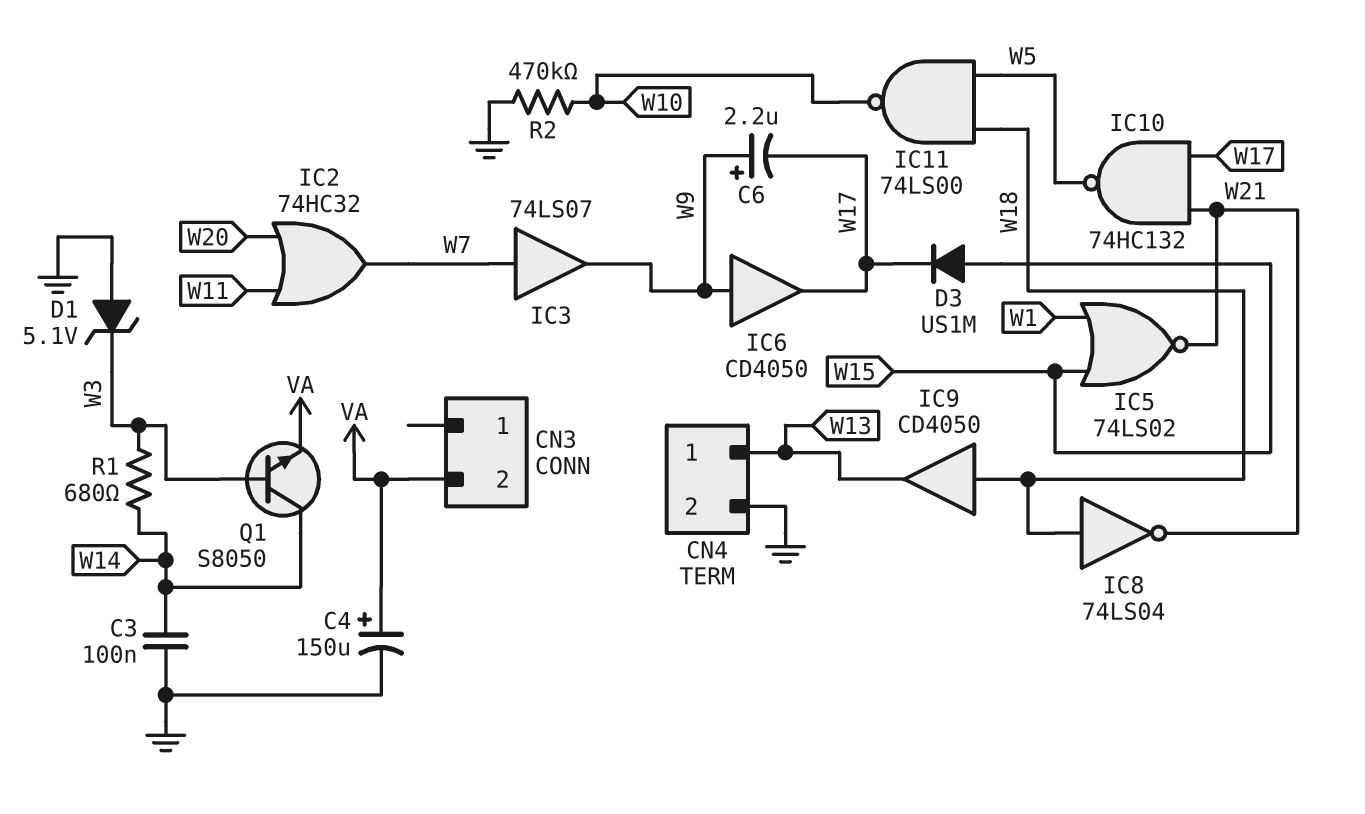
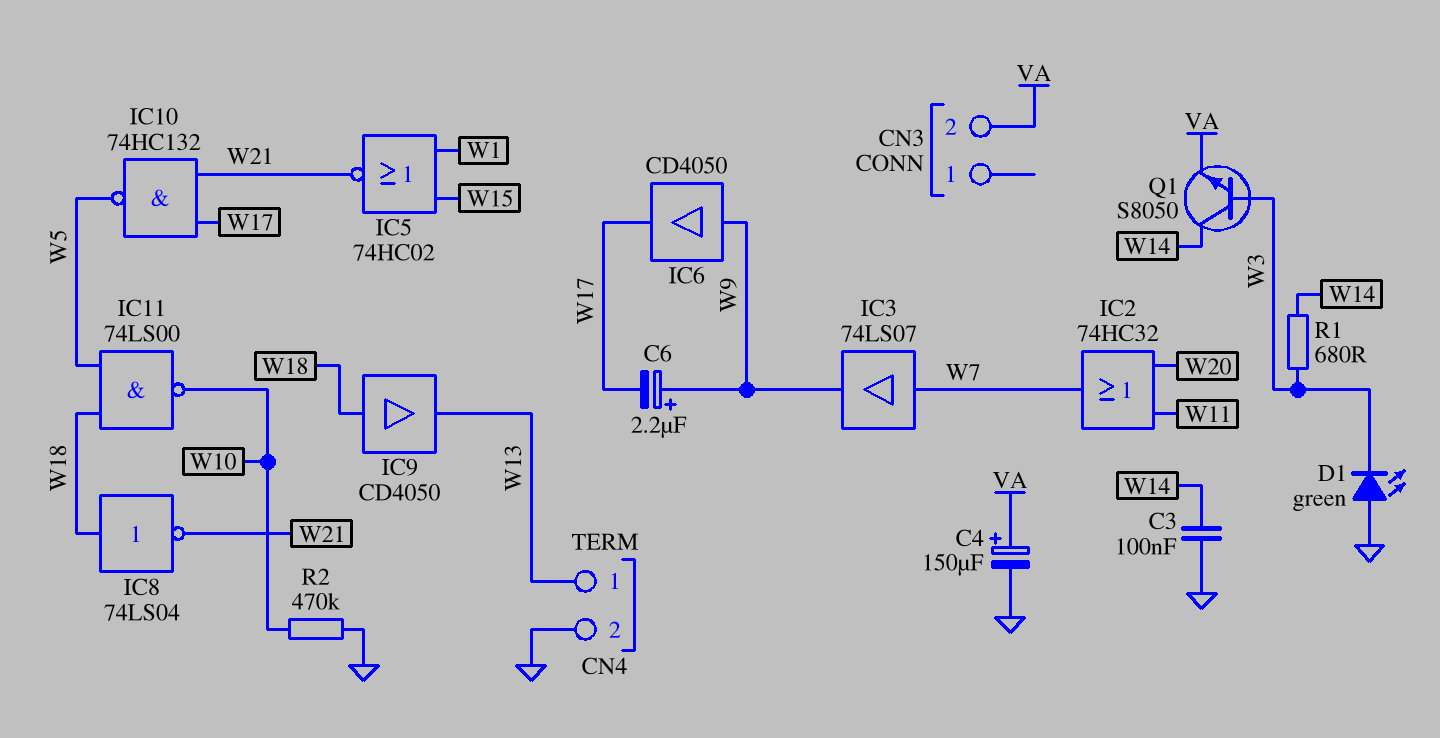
D1: zener 5.1V (A GND, K W3) -> LED green (A GND, K W3)
D3: diode US1M (A W15, K W17) -> none
IC5: NOR 74LS02 (in W1, in W15, out W21) -> NOR 74HC02 (in W1, in W15, out W21)

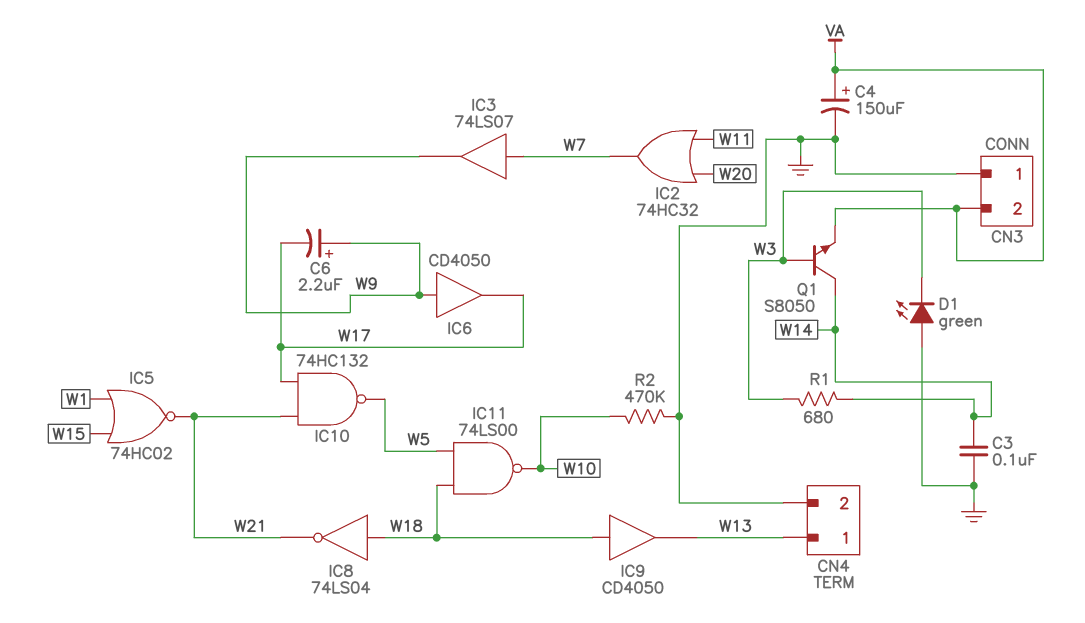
CN3 pin 1: none -> GND

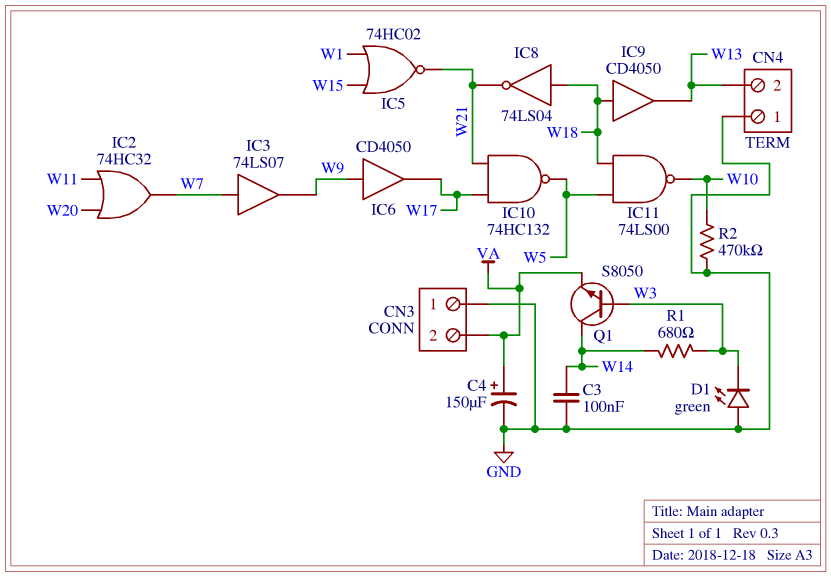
C6: 2.2uF (plus W9, minus W17) -> none
CN4 pin 1: W13 -> GND
CN4 pin 2: GND -> W13

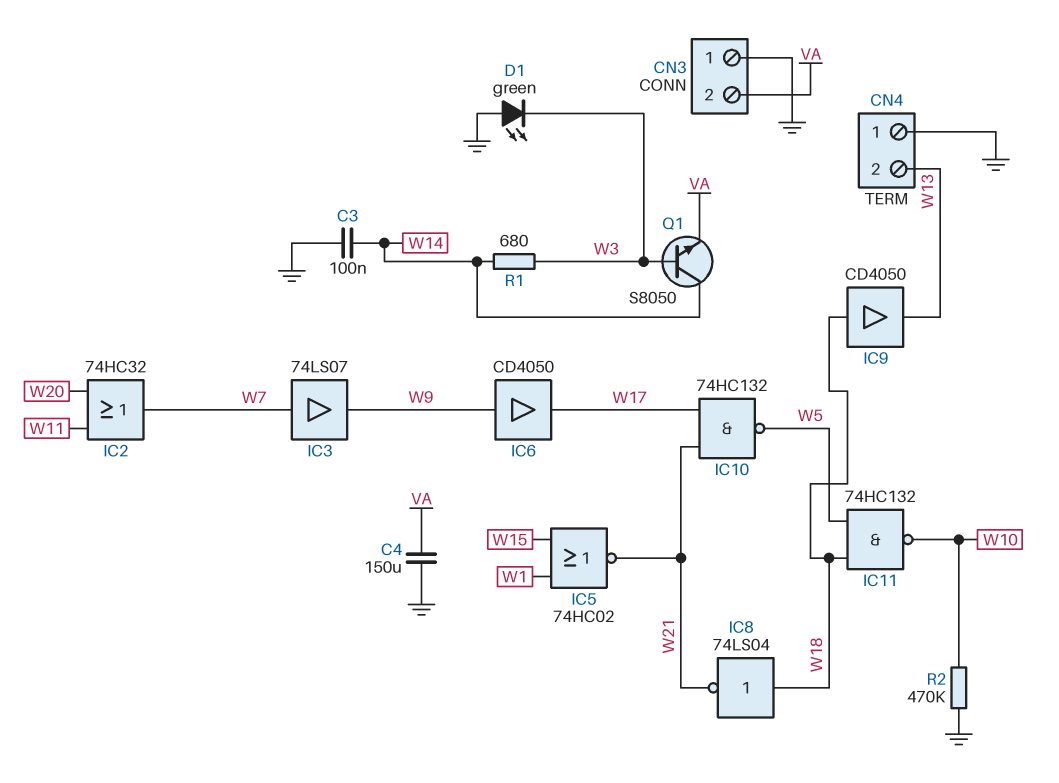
C4: 150uF (plus VA, minus GND) -> 150uF (GND, VA)
IC11: NAND 74LS00 (in W5, in W18, out W10) -> NAND 74HC132 (in W5, in W18, out W10)

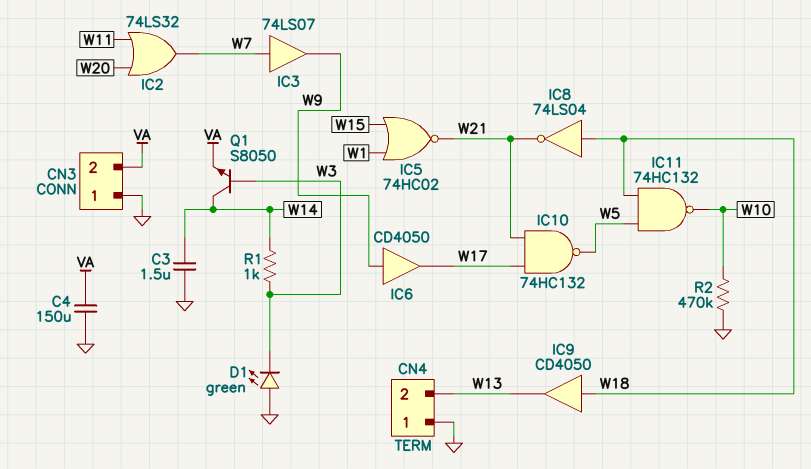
C3: 100nF (GND, W14) -> 1.5uF (GND, W14)
IC2: OR 74HC32 (in W11, in W20, out W7) -> OR 74LS32 (in W11, in W20, out W7)
R1: 680 (W3, W14) -> 1k (W3, W14)

